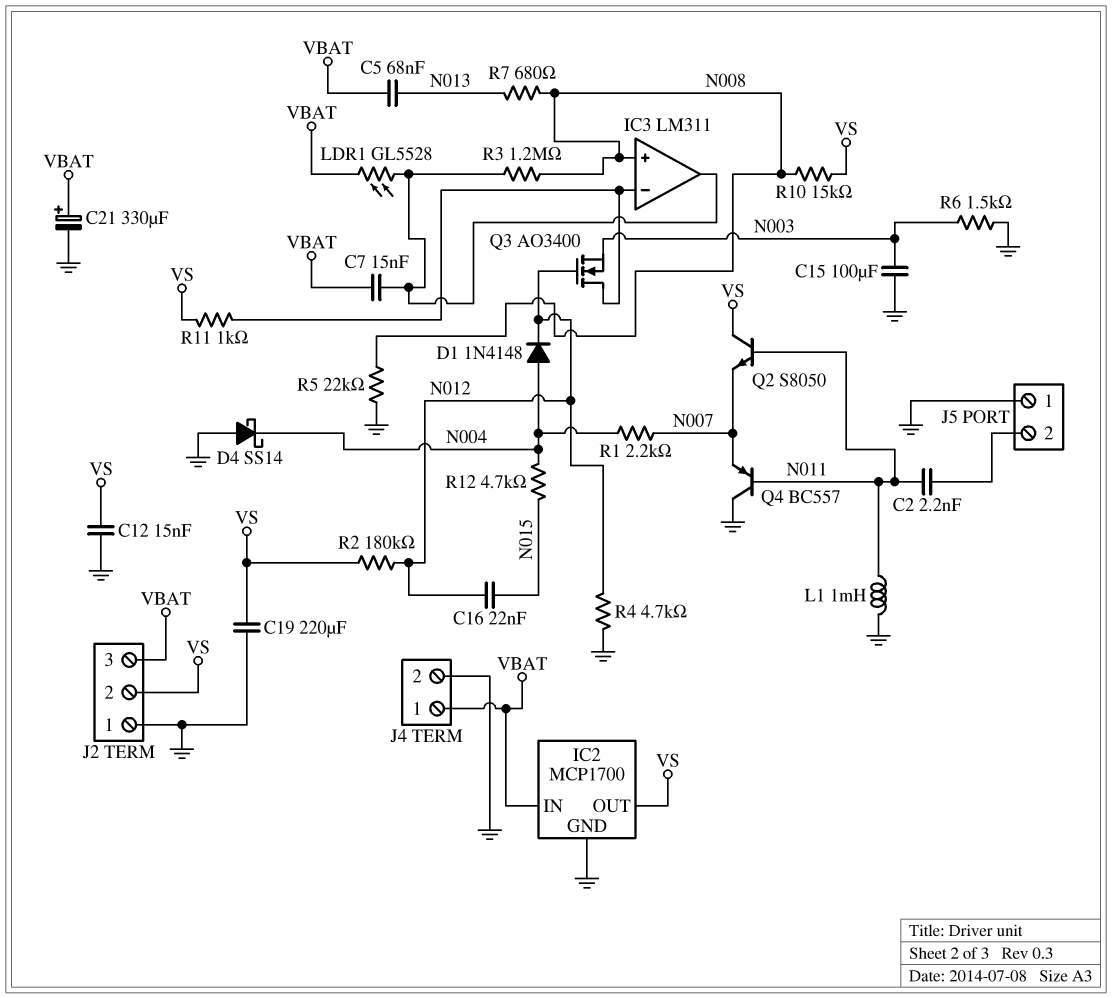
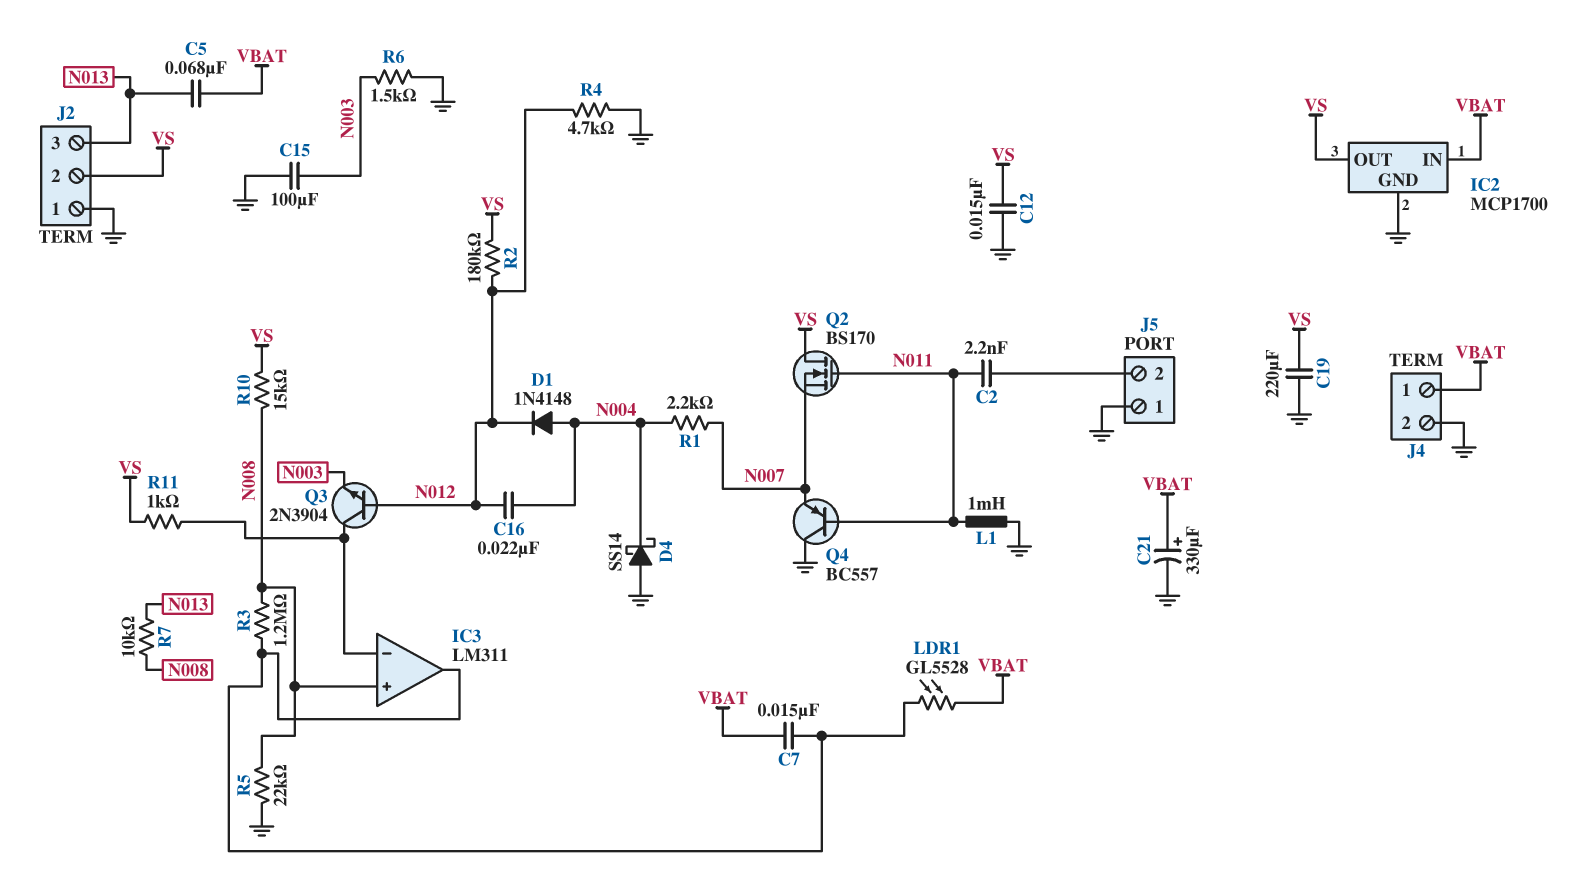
C16: 22nF (N012, N015) -> 22nF (N004, N012)
J2 pin 3: VBAT -> N013
Q2: NPN S8050 (B N011, C VS, E N007) -> NMOS BS170 (G N011, D VS, S N007)
Q3: NMOS AO3400 (G N012, D IC3/in-, S N003) -> NPN 2N3904 (B N012, C IC3/in-, E N003)
R7: 680 (N008, N013) -> 10k (N008, N013)
R12: 4.7k (N004, N015) -> none

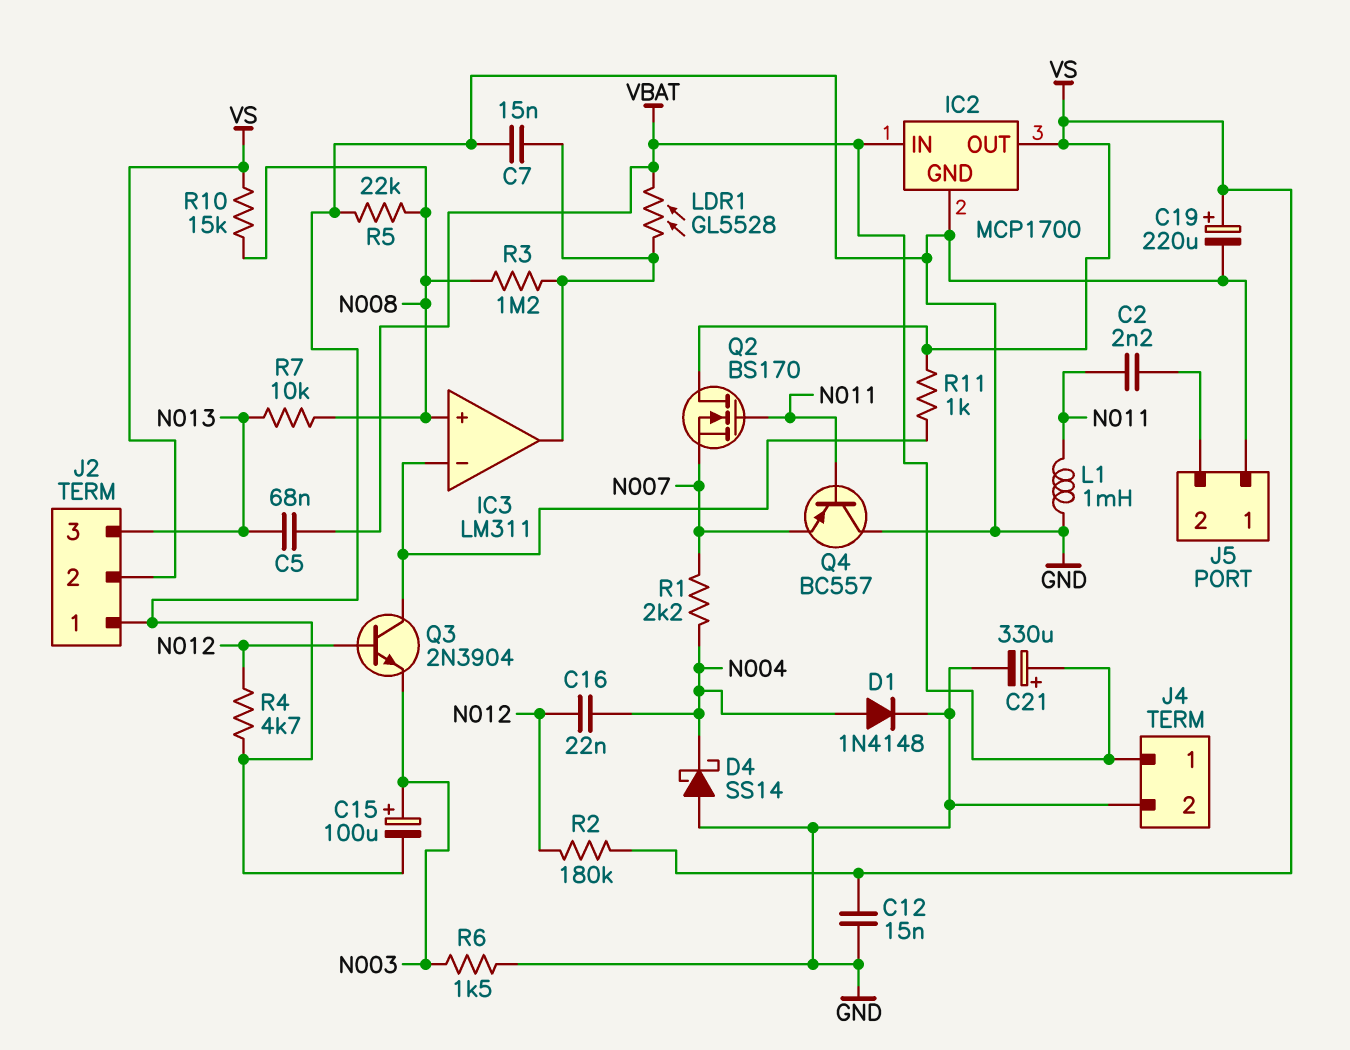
C7: 15nF (IC3/out, VBAT) -> 15nF (GND, IC3/out)
C15: 100uF (GND, N003) -> 100uF (plus N003, minus GND)
C19: 220uF (GND, VS) -> 220uF (plus VS, minus GND)
D1: diode 1N4148 (A N004, K N012) -> diode 1N4148 (A N004, K GND)

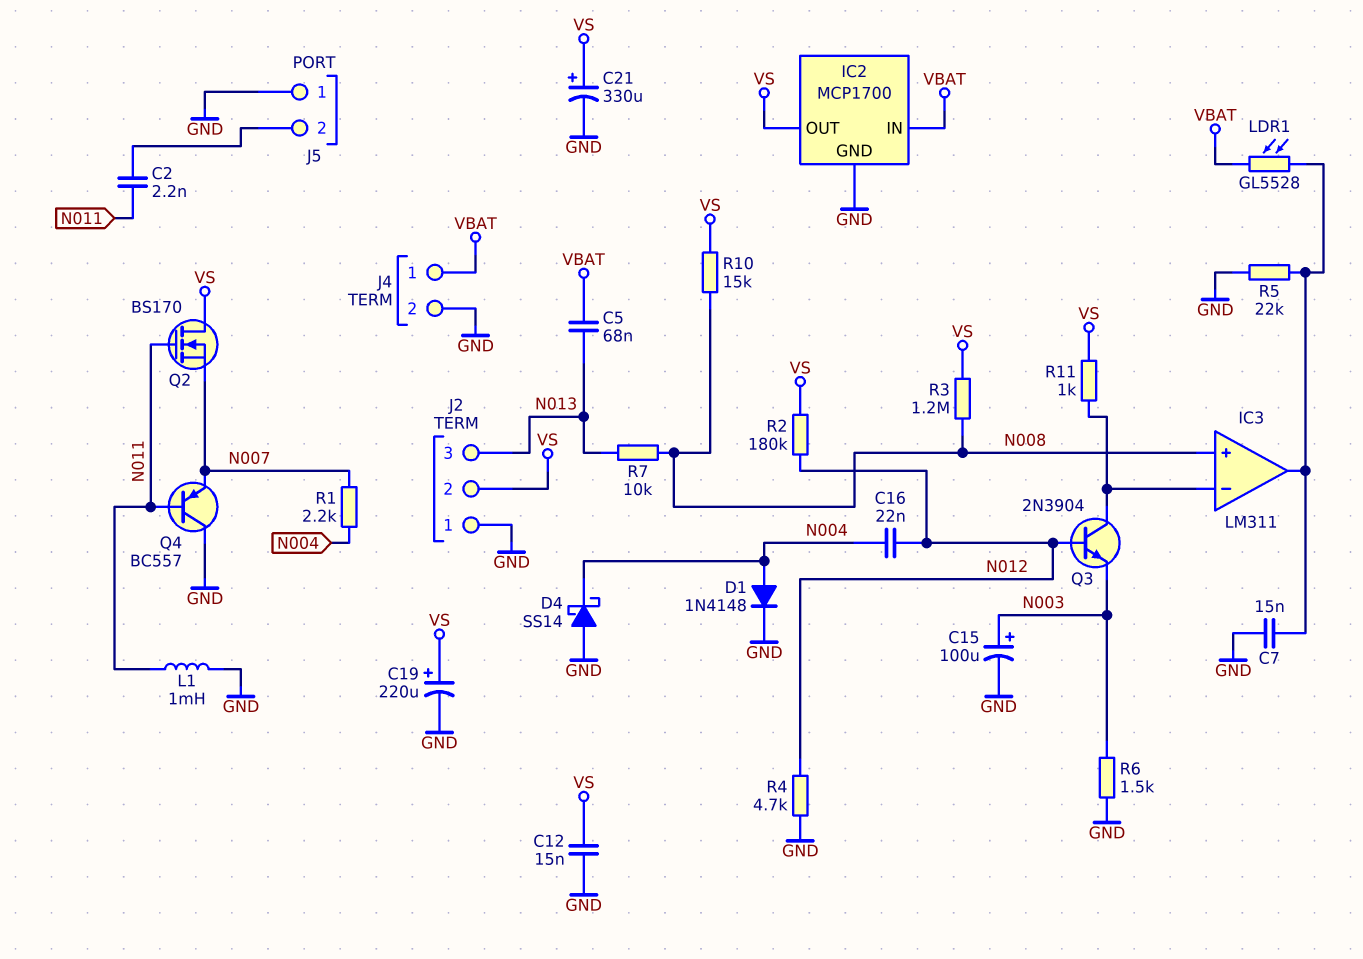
C21: 330uF (plus VBAT, minus GND) -> 330uF (plus VS, minus GND)
R3: 1.2M (IC3/out, N008) -> 1.2M (N008, VS)
R5: 22k (GND, N008) -> 22k (GND, IC3/out)

